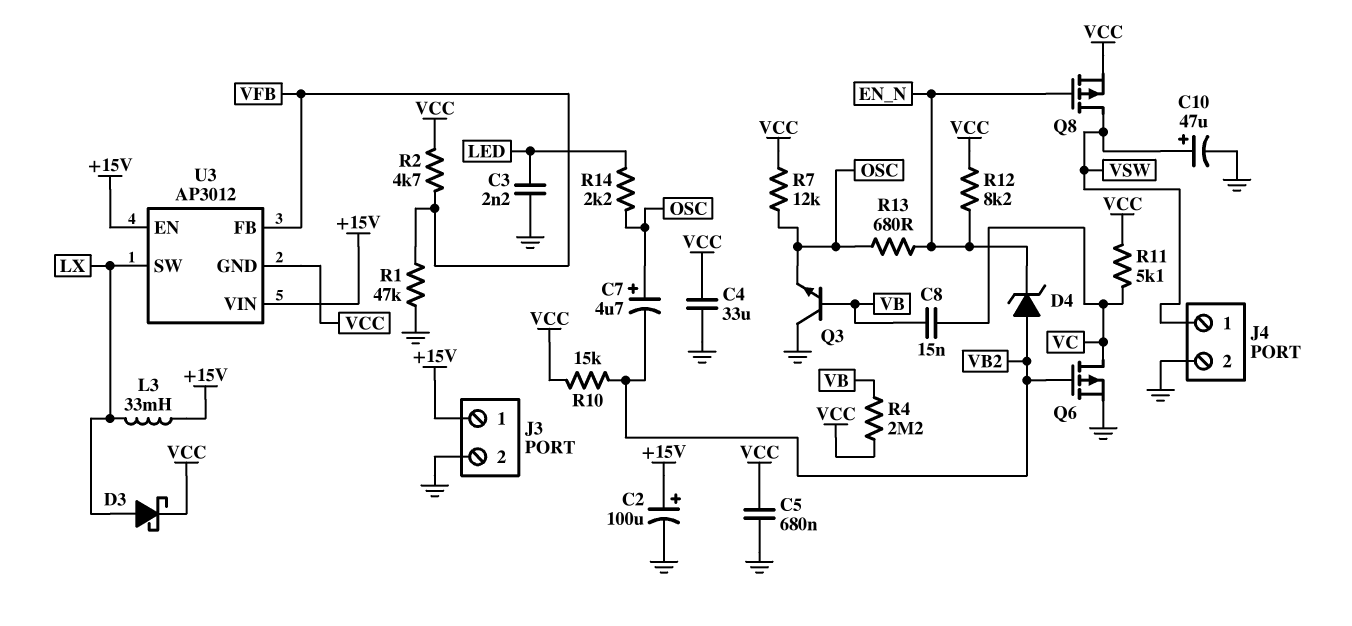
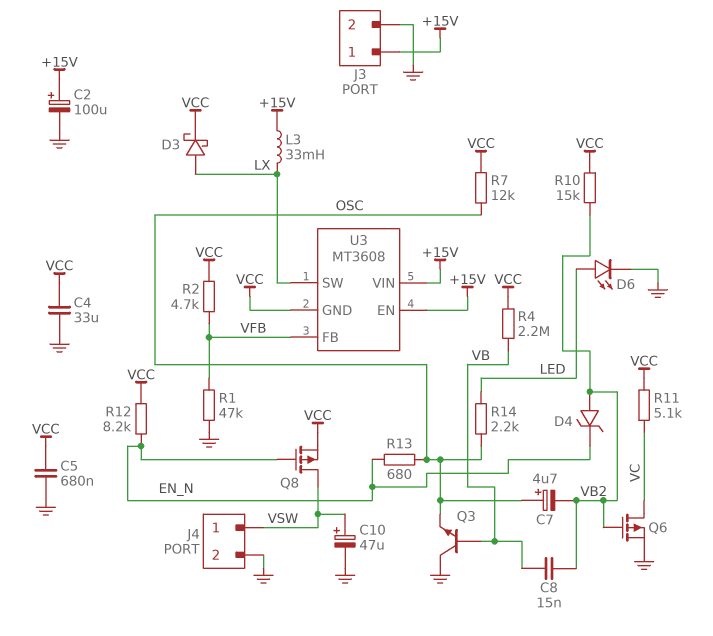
C3: 2.2nF (GND, LED) -> none
C8: 15nF (VB, VC) -> 15nF (VB, VB2)
D6: none -> LED (A LED, K GND)
U3: AP3012 -> MT3608

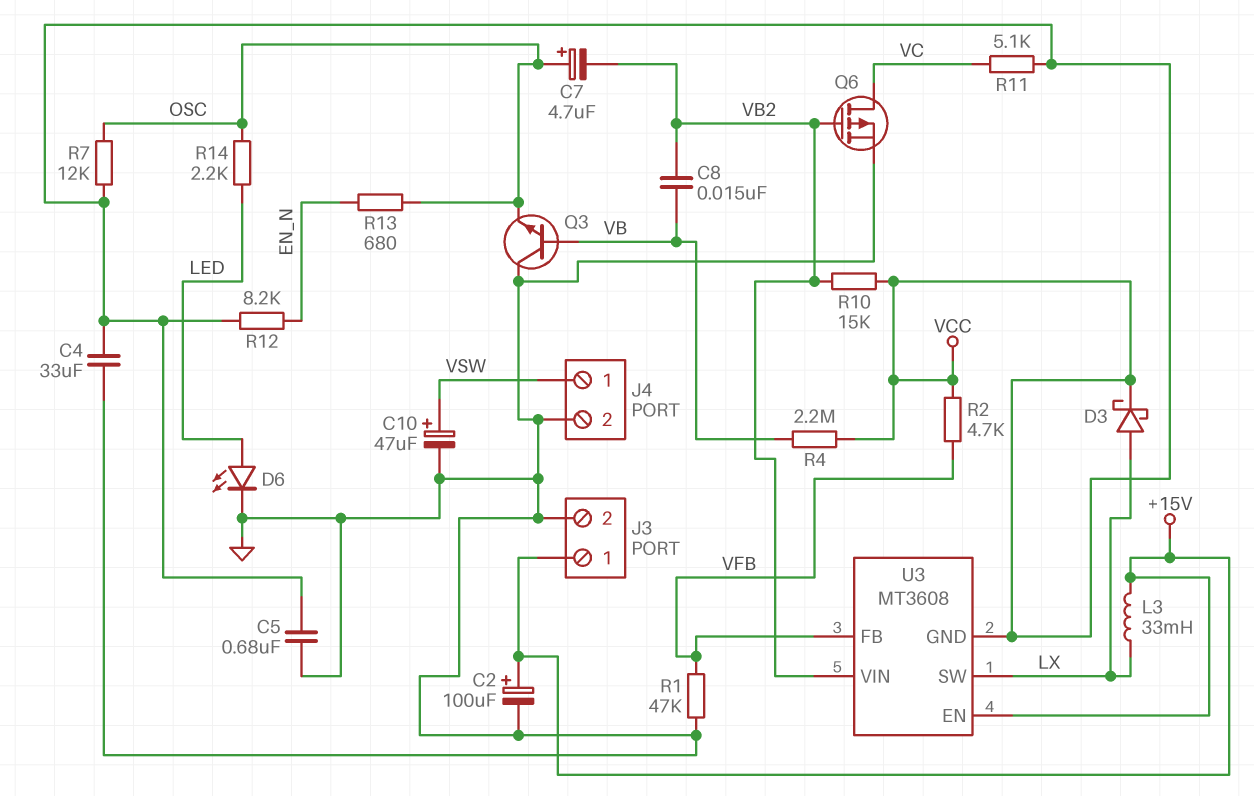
D4: zener (A VB2, K EN_N) -> none
Q8: PMOS (G EN_N, D VSW, S VCC) -> none
U3 pin VIN: +15V -> VB2

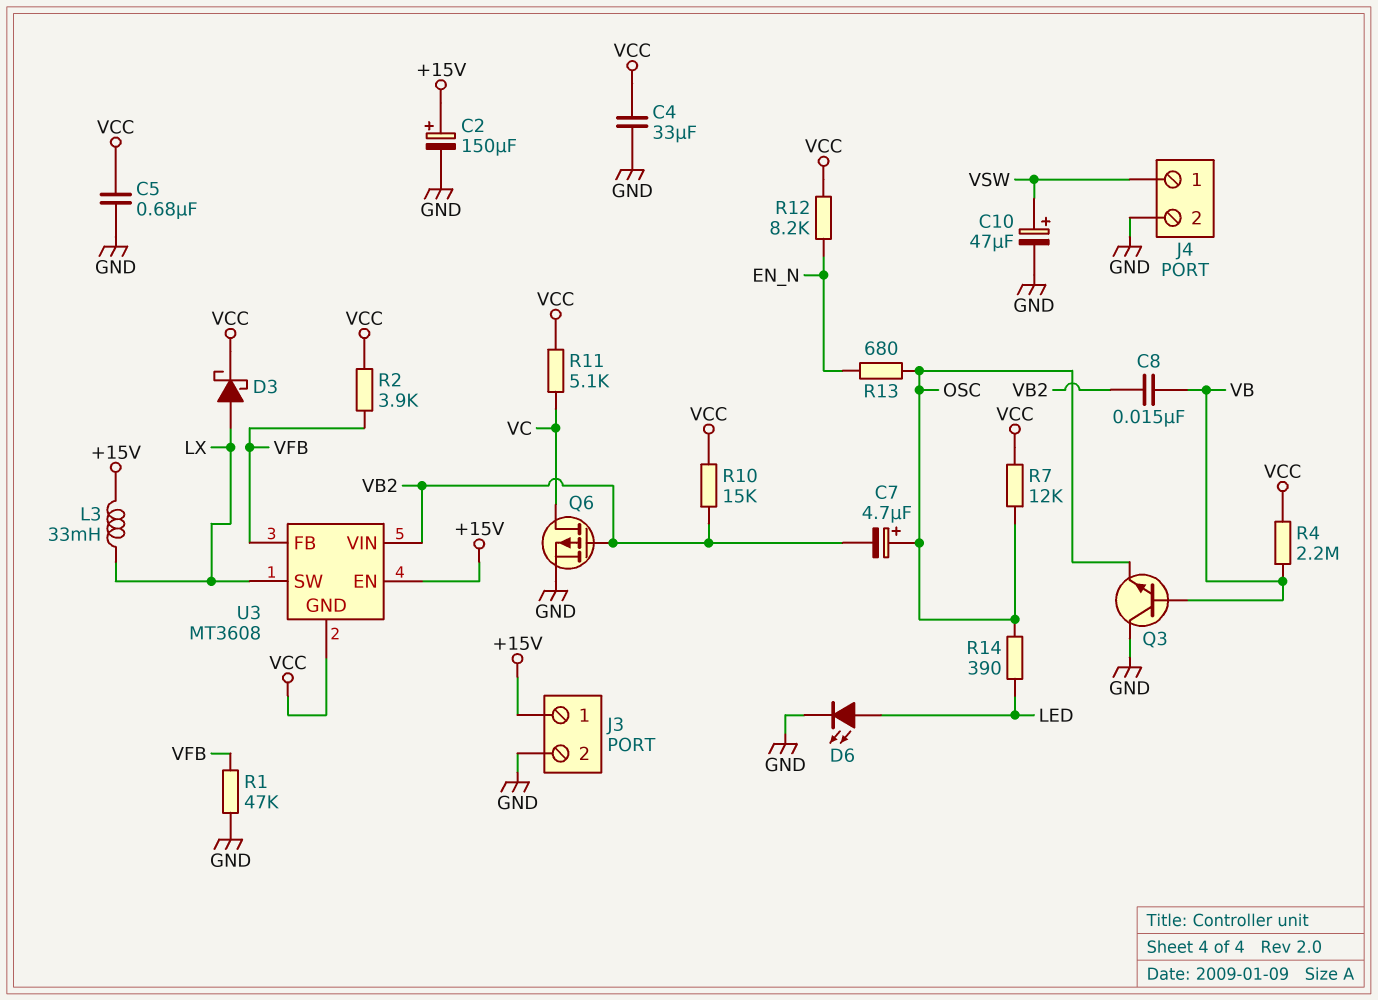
C2: 100uF (plus +15V, minus GND) -> 150uF (plus +15V, minus GND)
R2: 4.7k (VCC, VFB) -> 3.9k (VCC, VFB)
R14: 2.2k (LED, OSC) -> 390 (LED, OSC)

